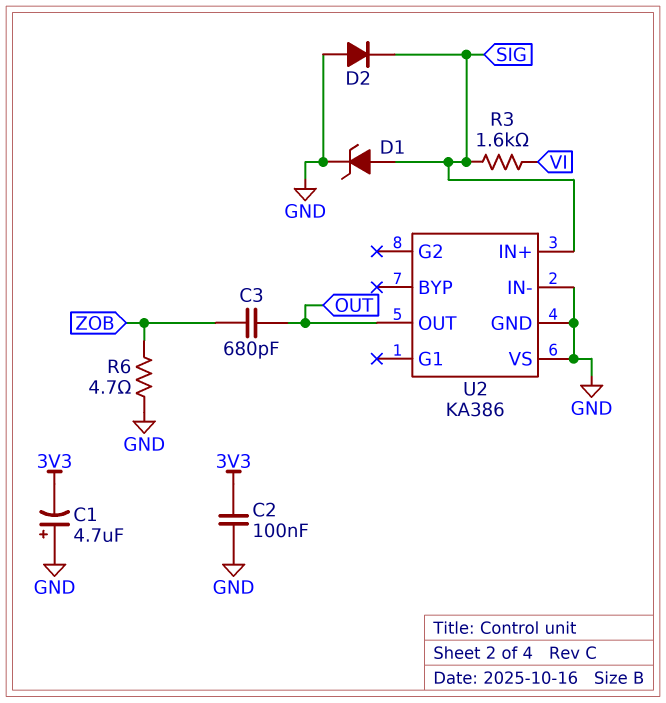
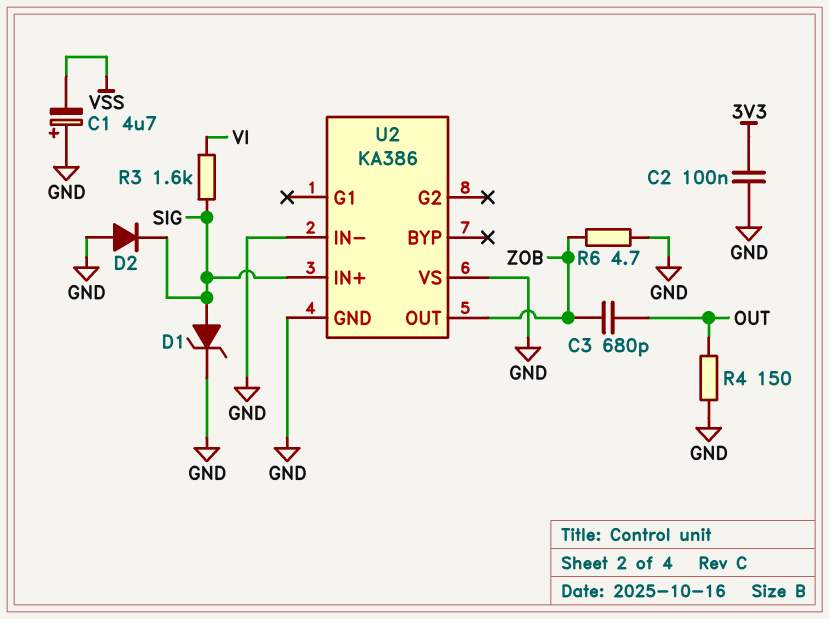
C1: 4.7uF (plus GND, minus 3V3) -> 4.7uF (plus GND, minus VSS)
R4: none -> 150 (GND, OUT)
U2 pin OUT: OUT -> ZOB

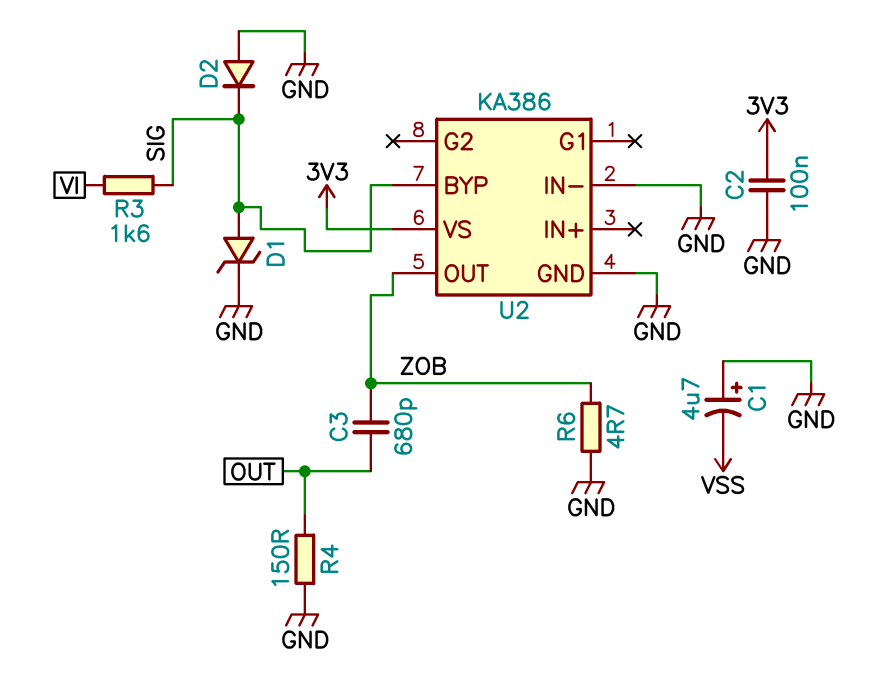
U2 pin BYP: none -> SIG
U2 pin IN+: SIG -> none
U2 pin VS: GND -> 3V3

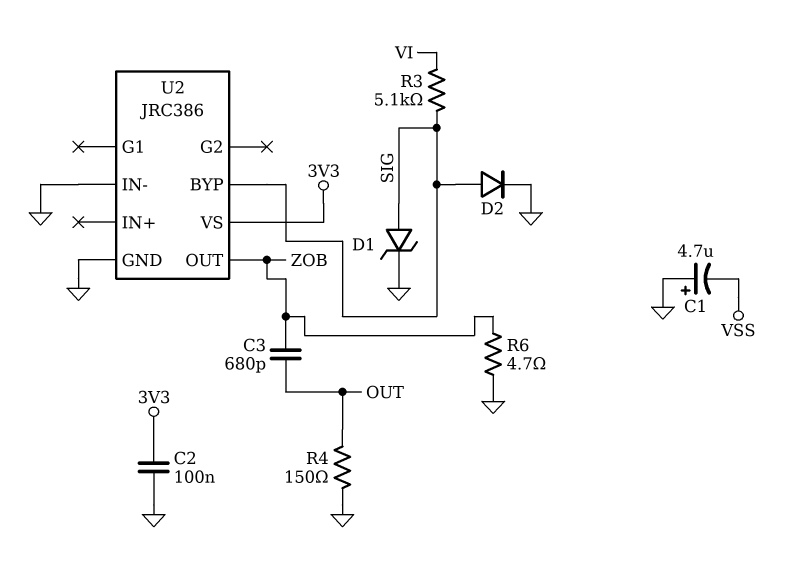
D2: diode (A GND, K SIG) -> diode (A SIG, K GND)
R3: 1.6k (SIG, VI) -> 5.1k (SIG, VI)
U2: KA386 -> JRC386

